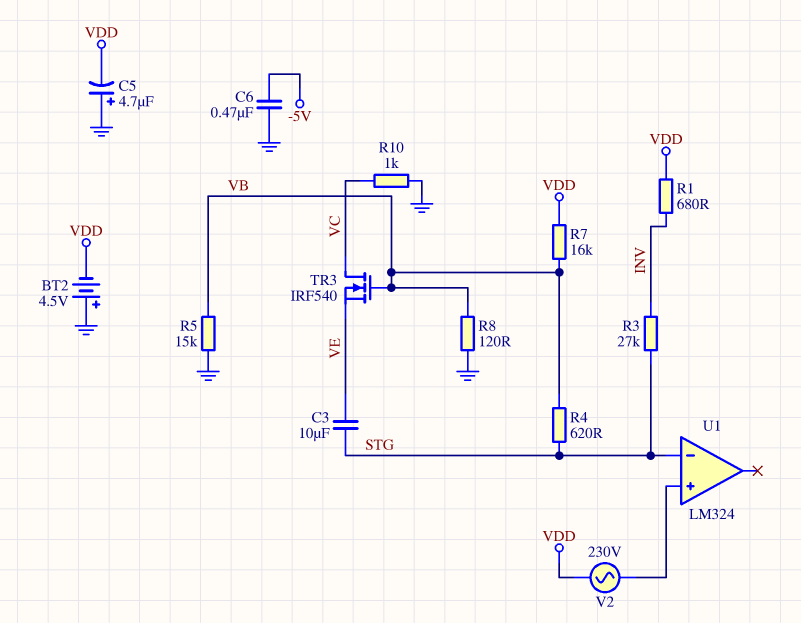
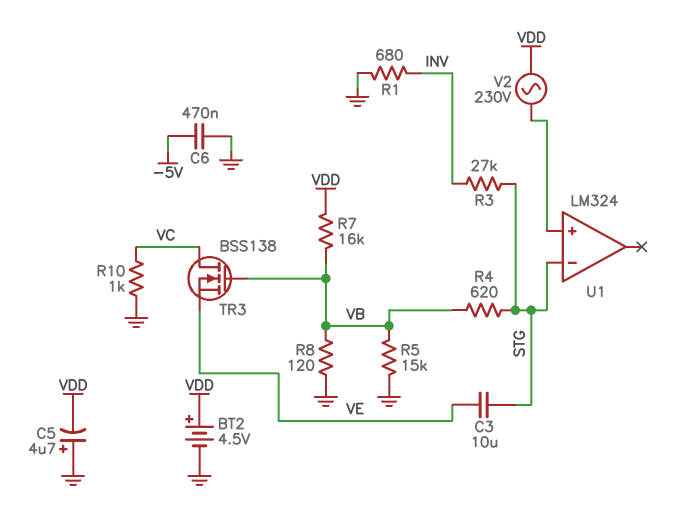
BT2: 4.5V (plus GND, minus VDD) -> 4.5V (plus VDD, minus GND)
R1: 680 (INV, VDD) -> 680 (GND, INV)
TR3: NMOS IRF540 (G VB, D VC, S VE) -> NMOS BSS138 (G VB, D VC, S VE)

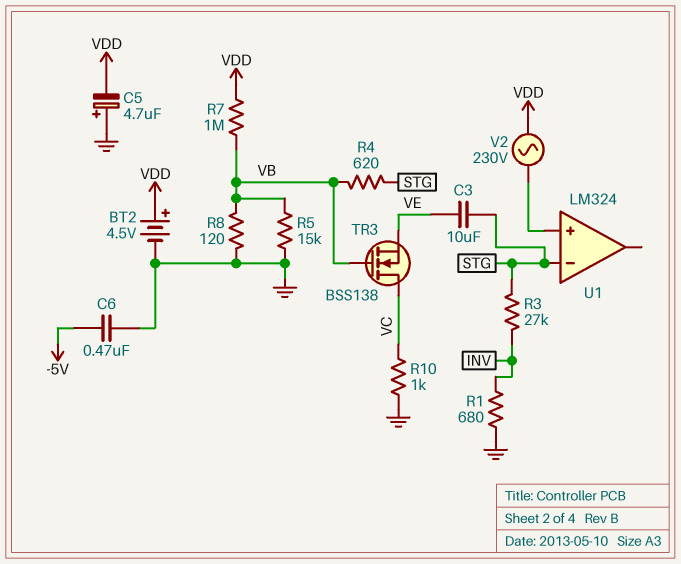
R7: 16k (VB, VDD) -> 1M (VB, VDD)

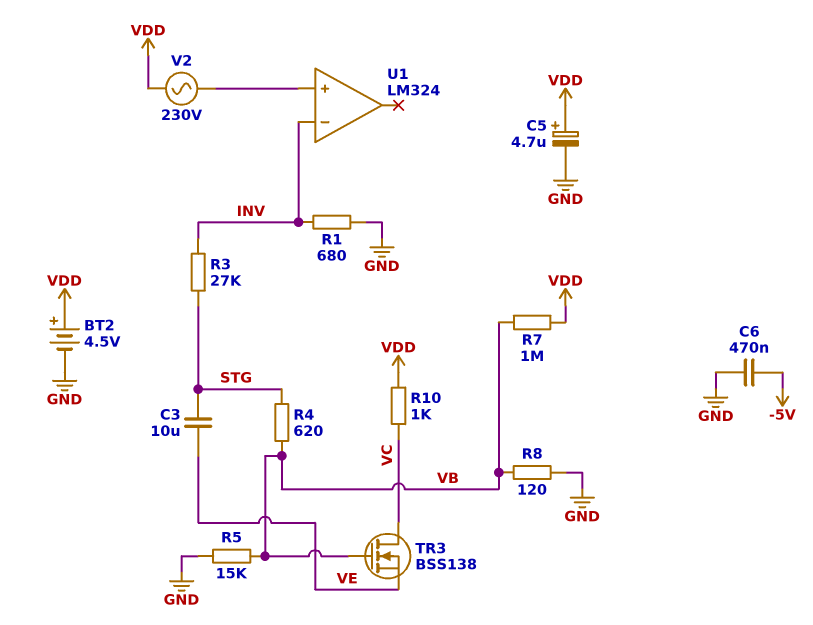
C5: 4.7uF (plus GND, minus VDD) -> 4.7uF (plus VDD, minus GND)
R10: 1k (GND, VC) -> 1k (VC, VDD)
U1 pin in-: STG -> INV

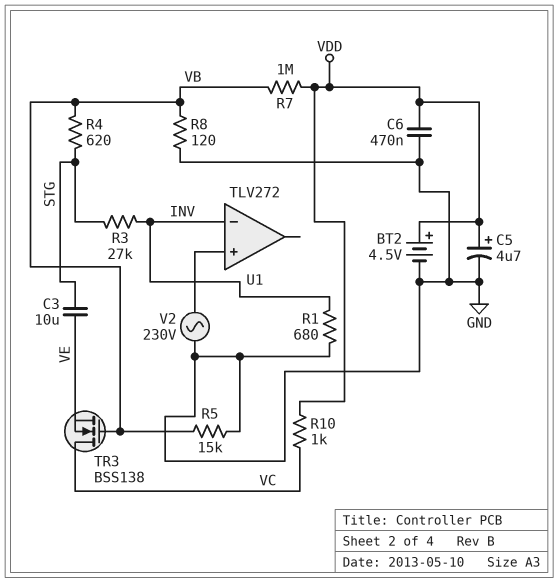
C6: 470nF (-5V, GND) -> 470nF (GND, VDD)
U1: LM324 -> TLV272
V2: AC 230V (U1/in+, VDD) -> AC 230V (GND, U1/in+)

